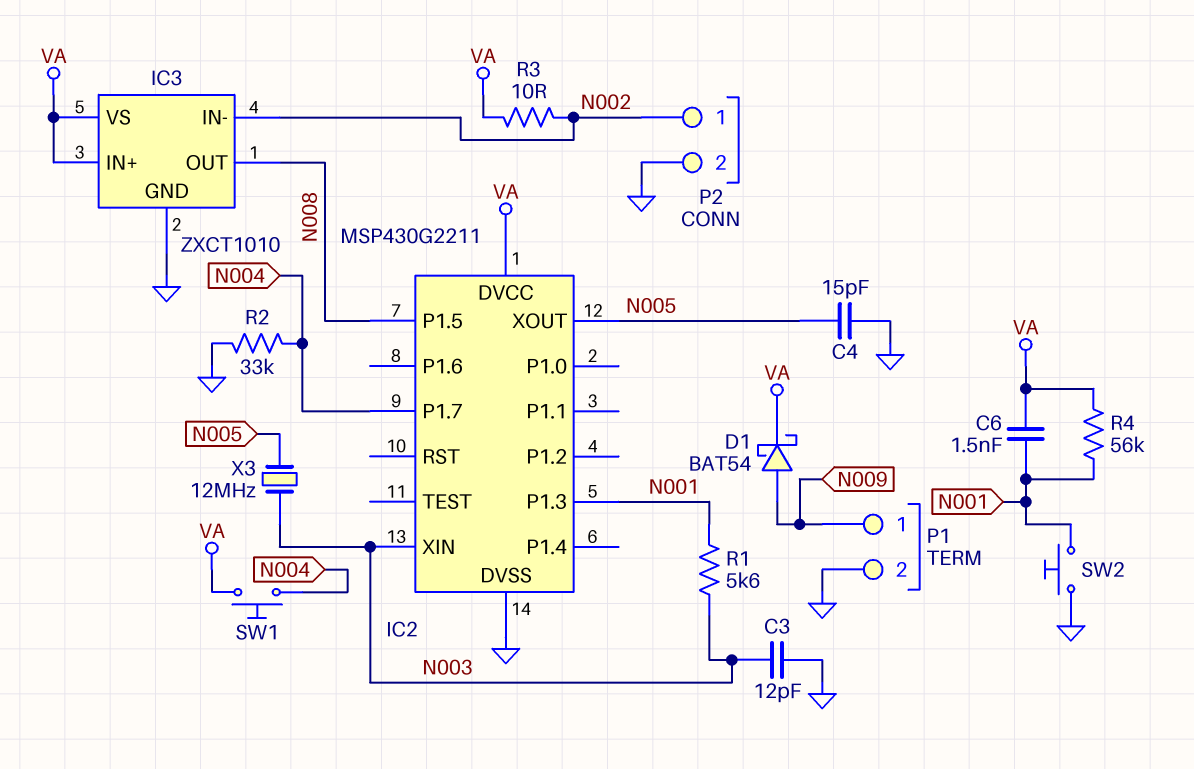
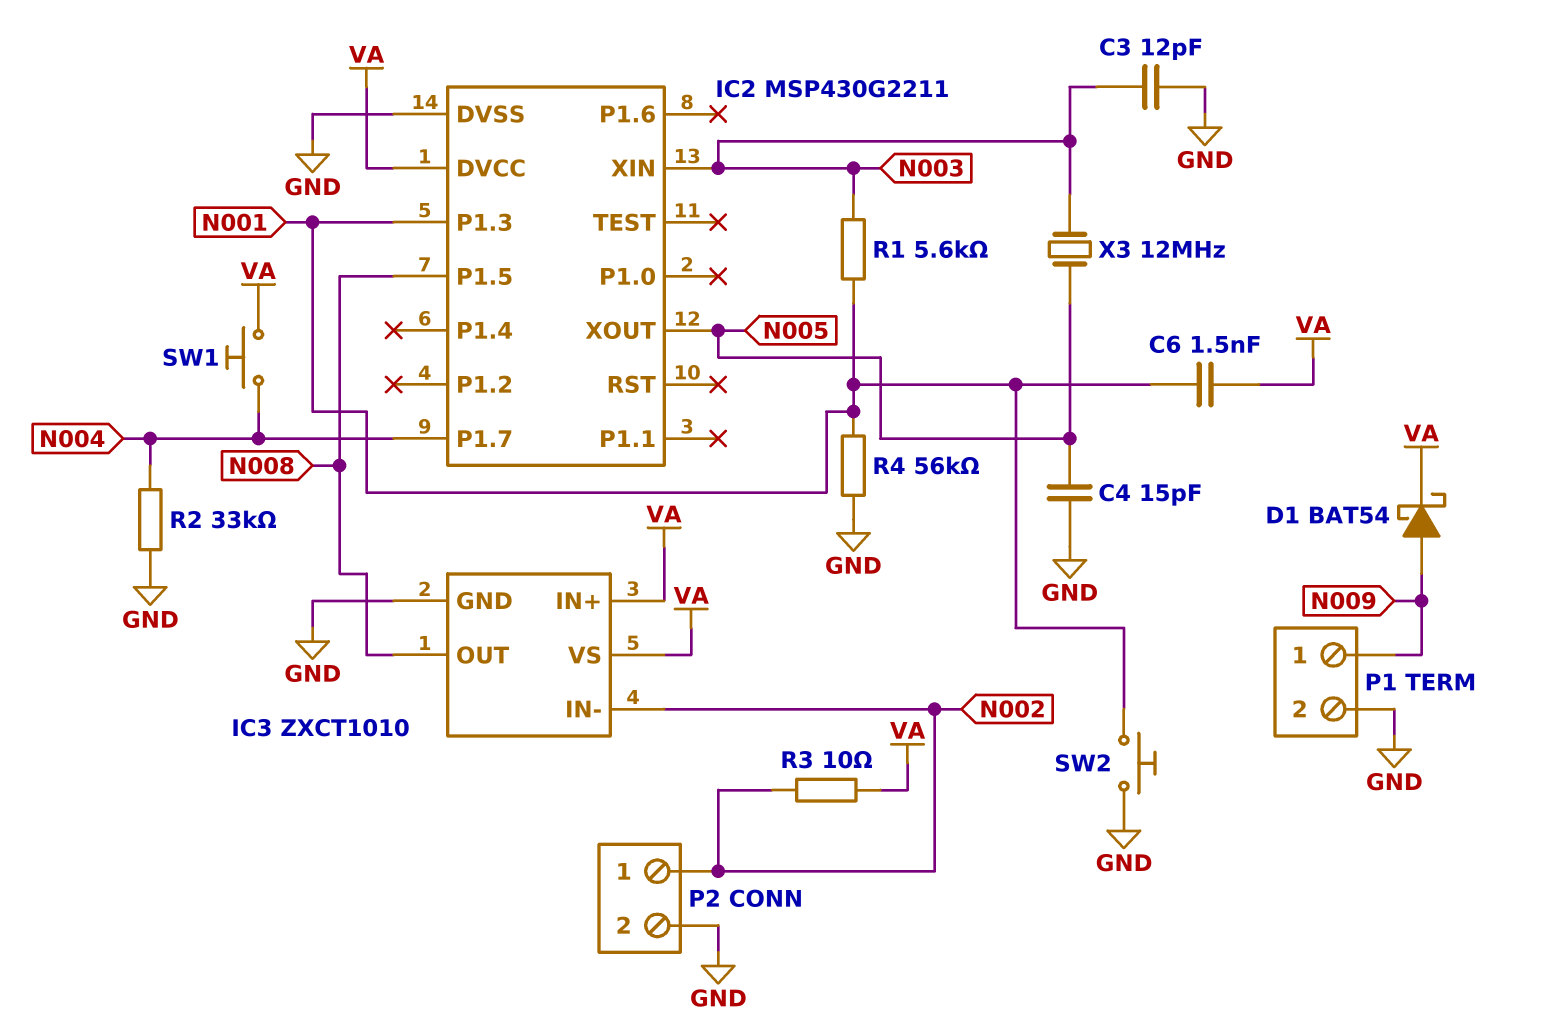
R4: 56k (N001, VA) -> 56k (GND, N001)

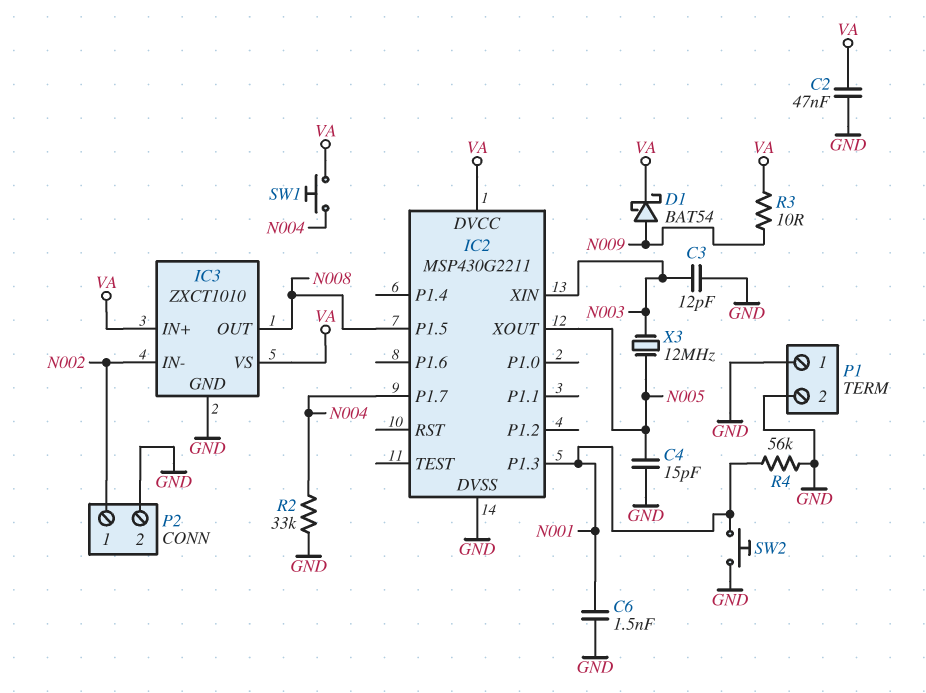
C2: none -> 47nF (GND, VA)
C6: 1.5nF (N001, VA) -> 1.5nF (GND, N001)
P1 pin 1: N009 -> GND
R1: 5.6k (N001, N003) -> none
R3: 10 (N002, VA) -> 10 (N009, VA)

